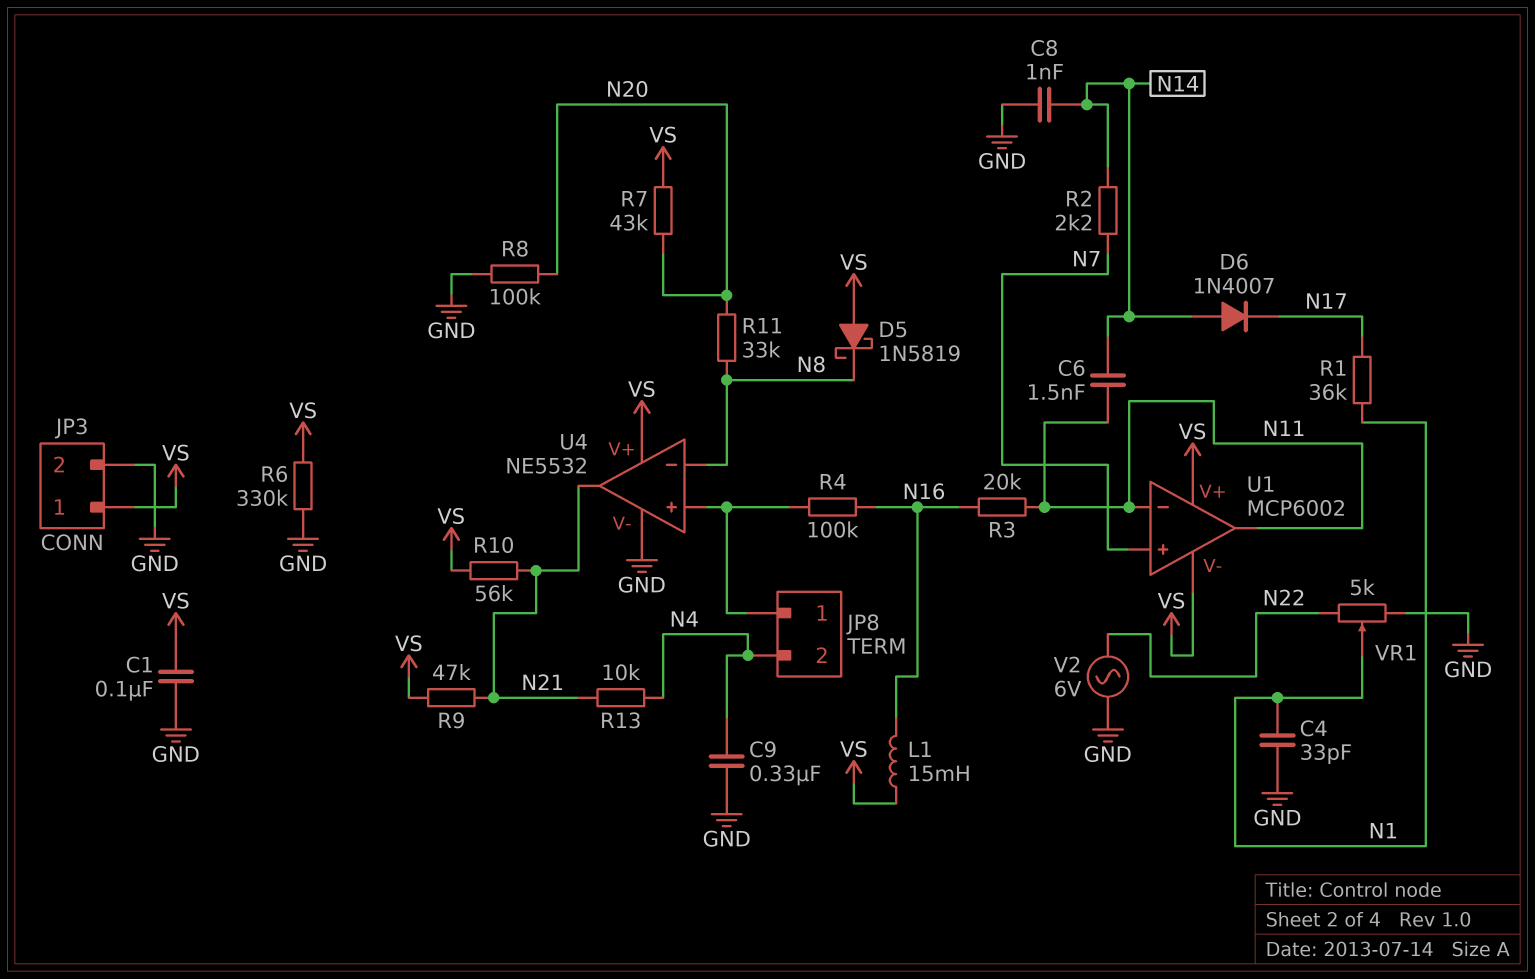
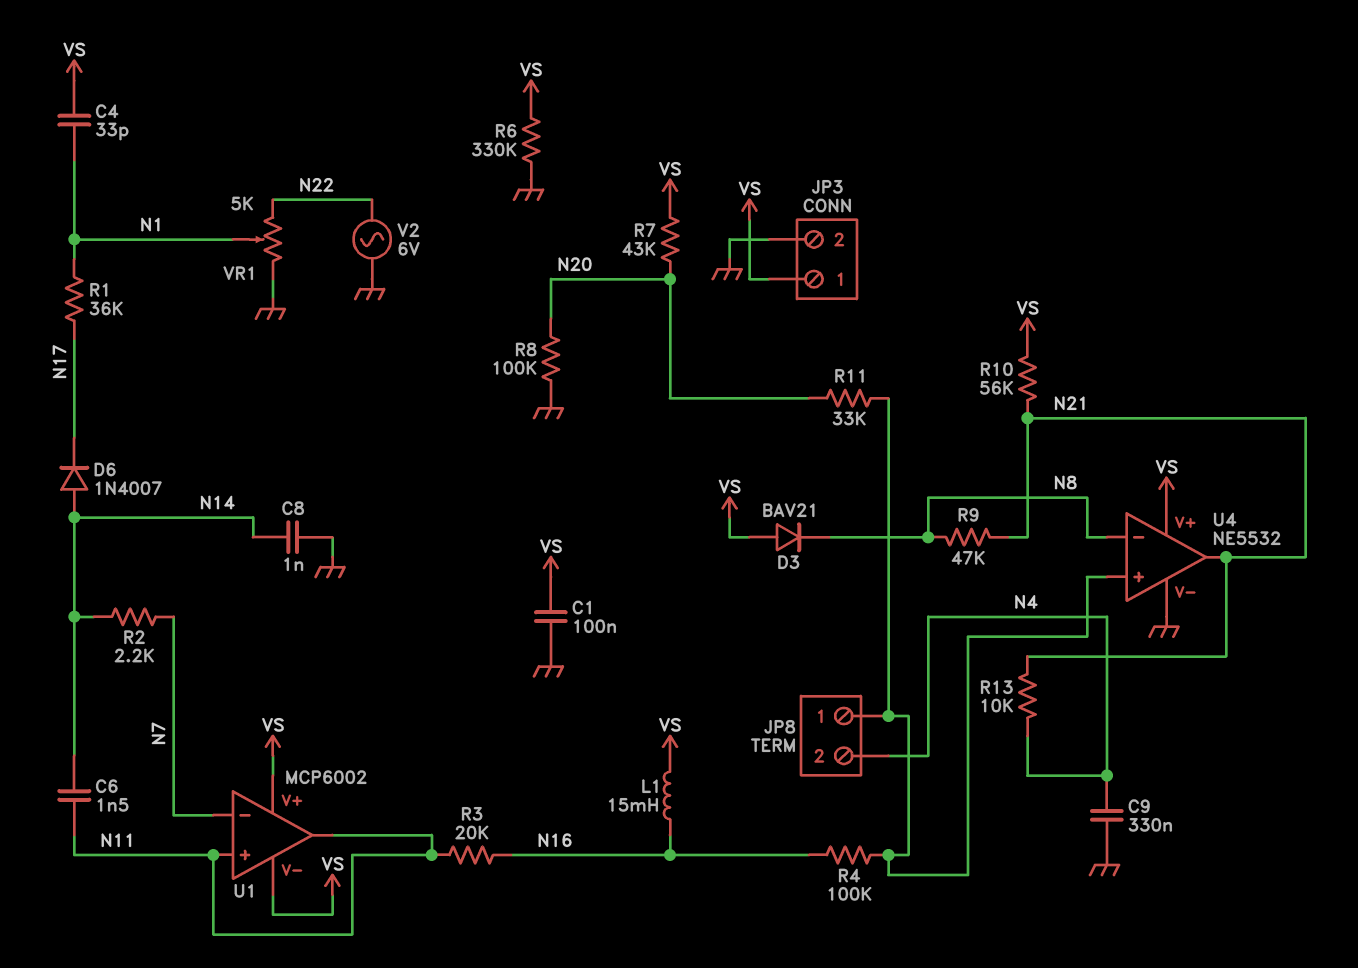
C4: 33pF (GND, N1) -> 33pF (N1, VS)
D3: none -> diode BAV21 (A VS, K N8)
D5: schottky 1N5819 (A VS, K N8) -> none
R9: 47k (N21, VS) -> 47k (N8, N21)
R11: 33k (N8, N20) -> 33k (JP8/1, N20)
U1 pin in+: N7 -> N11
U1 pin in-: N11 -> N7

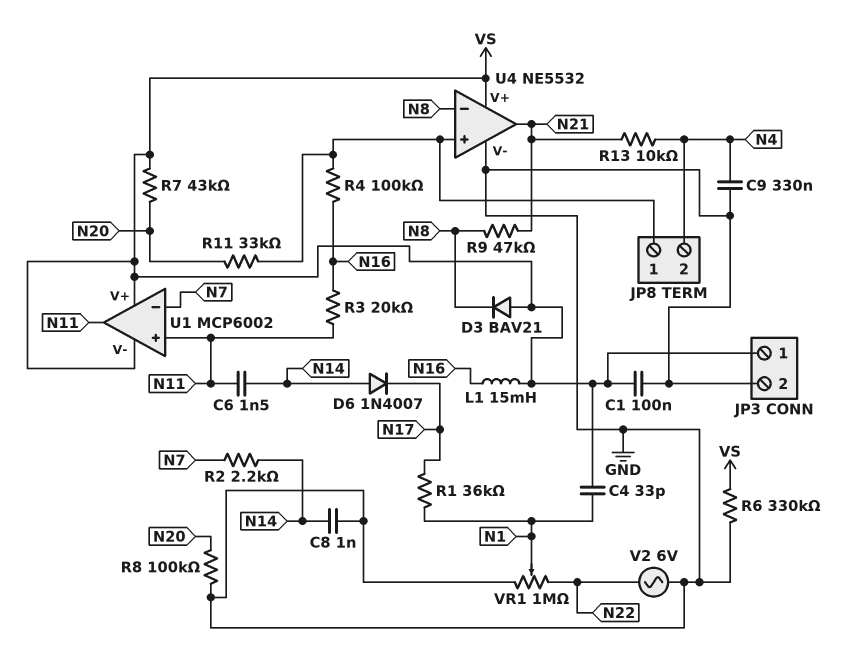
R10: 56k (N21, VS) -> none
VR1: 5k (GND, N22, wiper N1) -> 1M (GND, N22, wiper N1)

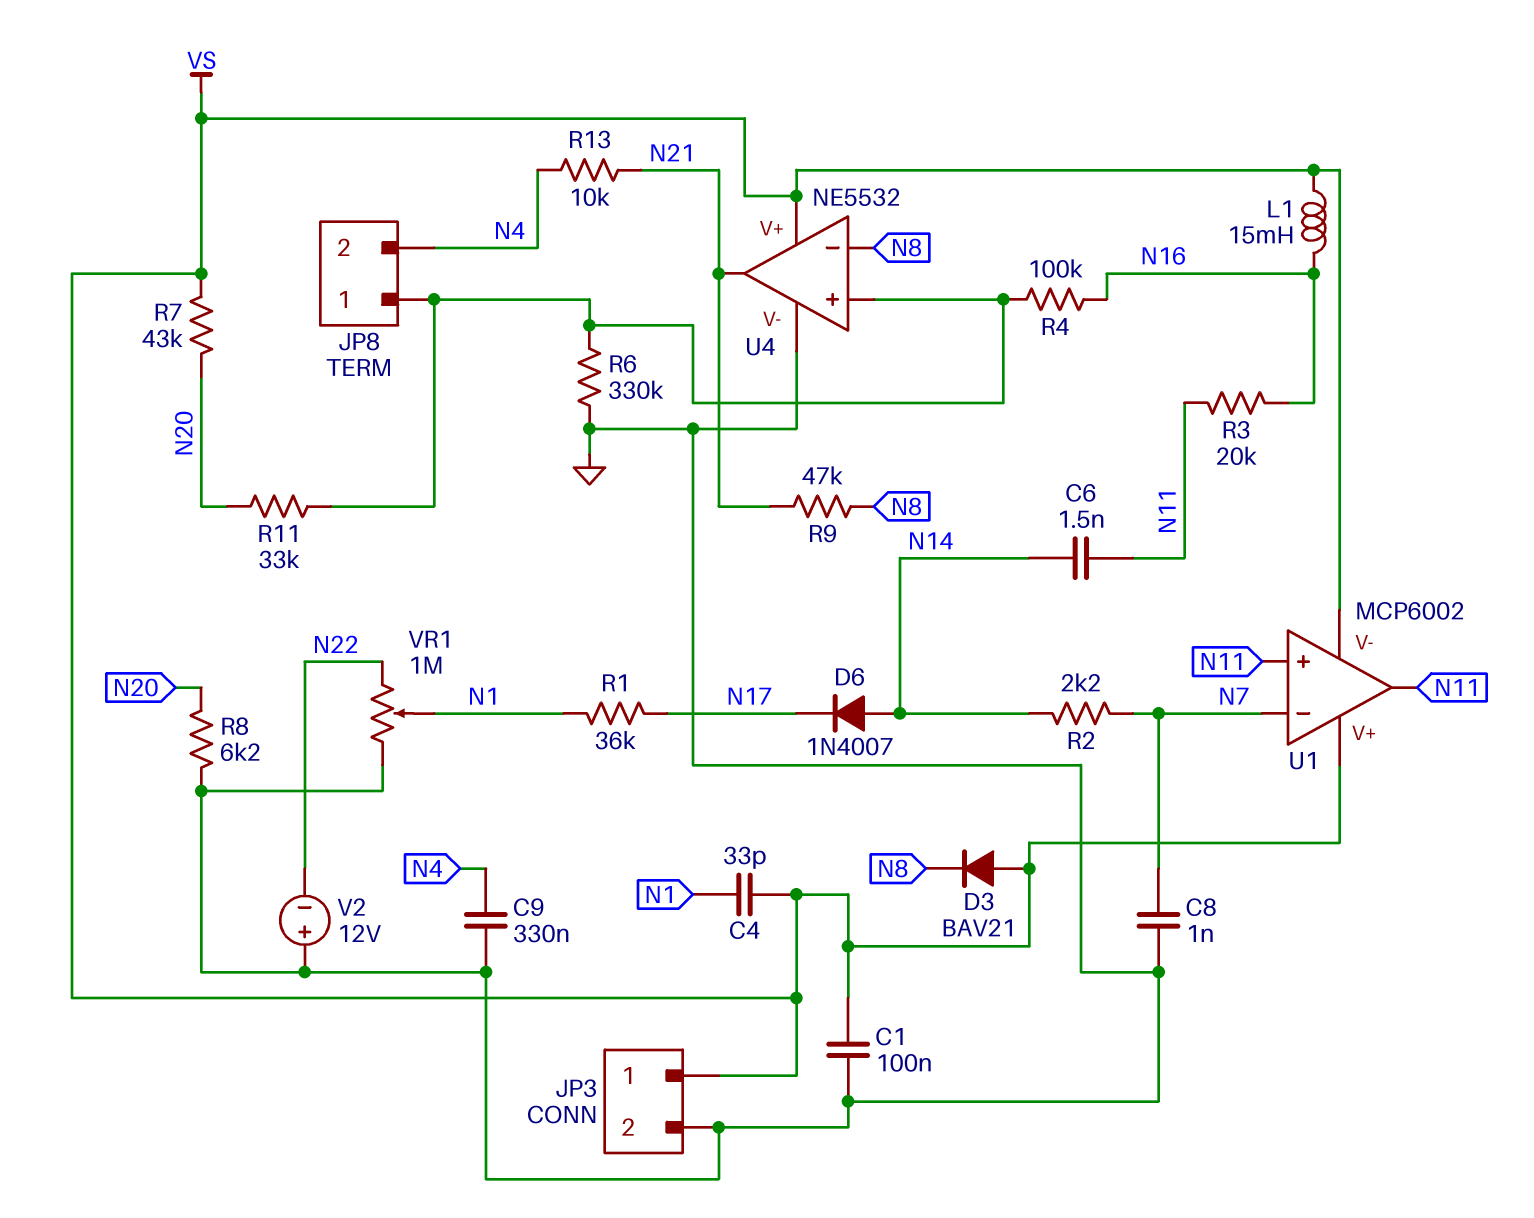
C8: 1nF (GND, N14) -> 1nF (GND, N7)
R6: 330k (GND, VS) -> 330k (GND, JP8/1)
R8: 100k (GND, N20) -> 6.2k (GND, N20)
V2: AC 6V (GND, N22) -> 12V (plus GND, minus N22)

